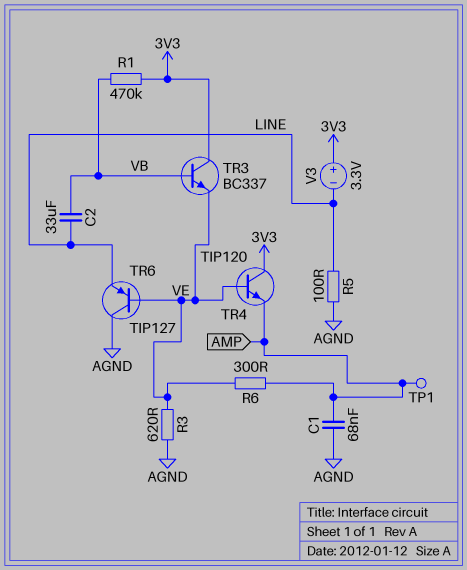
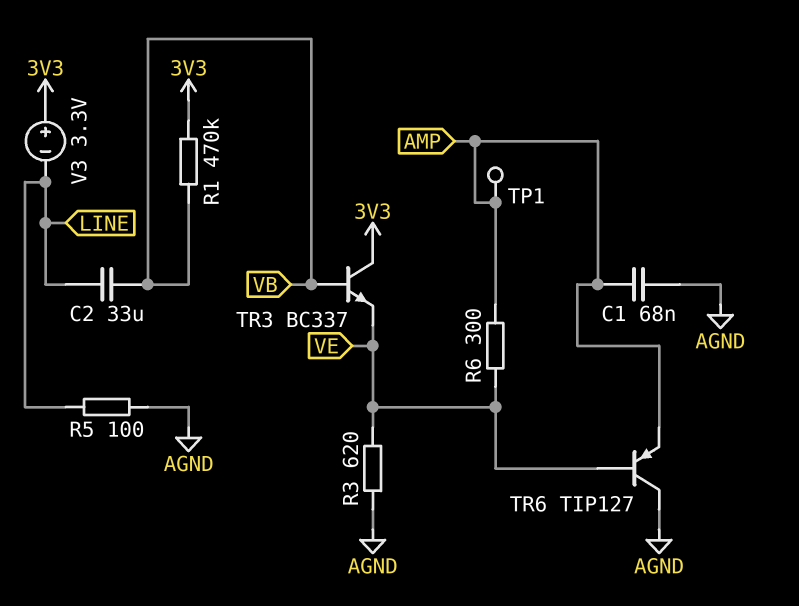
TR4: NPN TIP120 (B VE, C 3V3, E AMP) -> none
TR6: PNP TIP127 (B VE, C AGND, E LINE) -> PNP TIP127 (B VE, C AGND, E AMP)

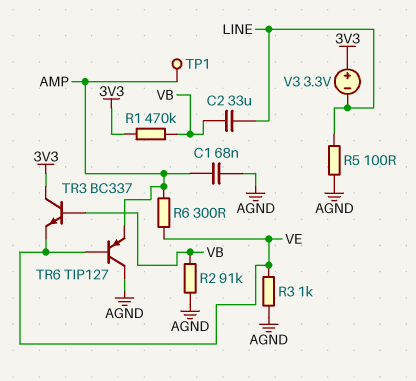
R2: none -> 91k (AGND, VB)
R3: 620 (AGND, VE) -> 1k (AGND, VE)

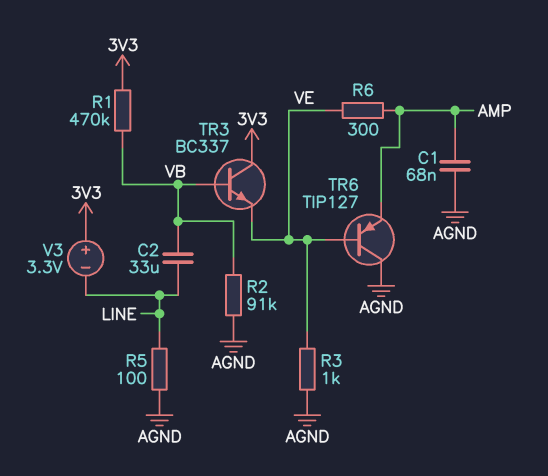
TP1: test point (AMP) -> none

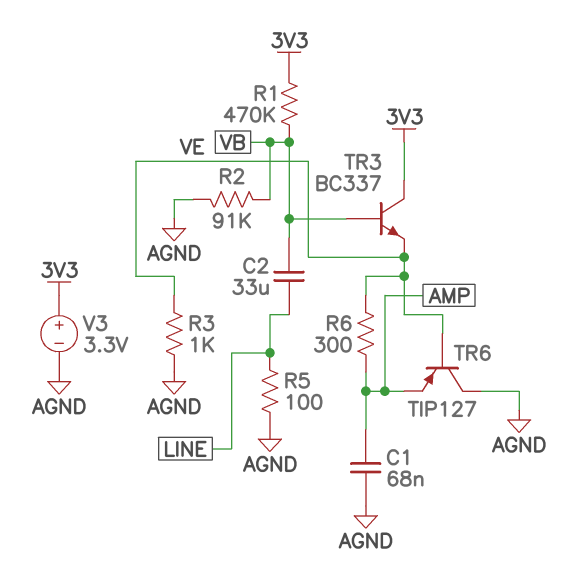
V3: 3.3V (plus 3V3, minus LINE) -> 3.3V (plus 3V3, minus AGND)

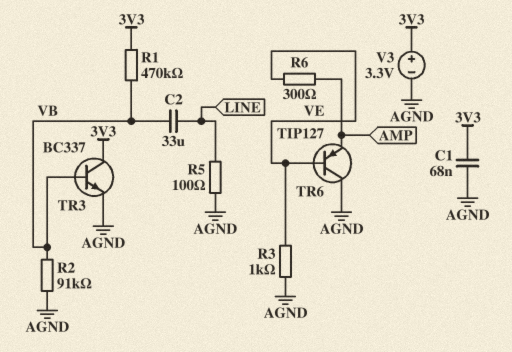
C1: 68nF (AGND, AMP) -> 68nF (3V3, AGND)
TR3: NPN BC337 (B VB, C 3V3, E VE) -> NPN BC337 (B VB, C 3V3, E AGND)

